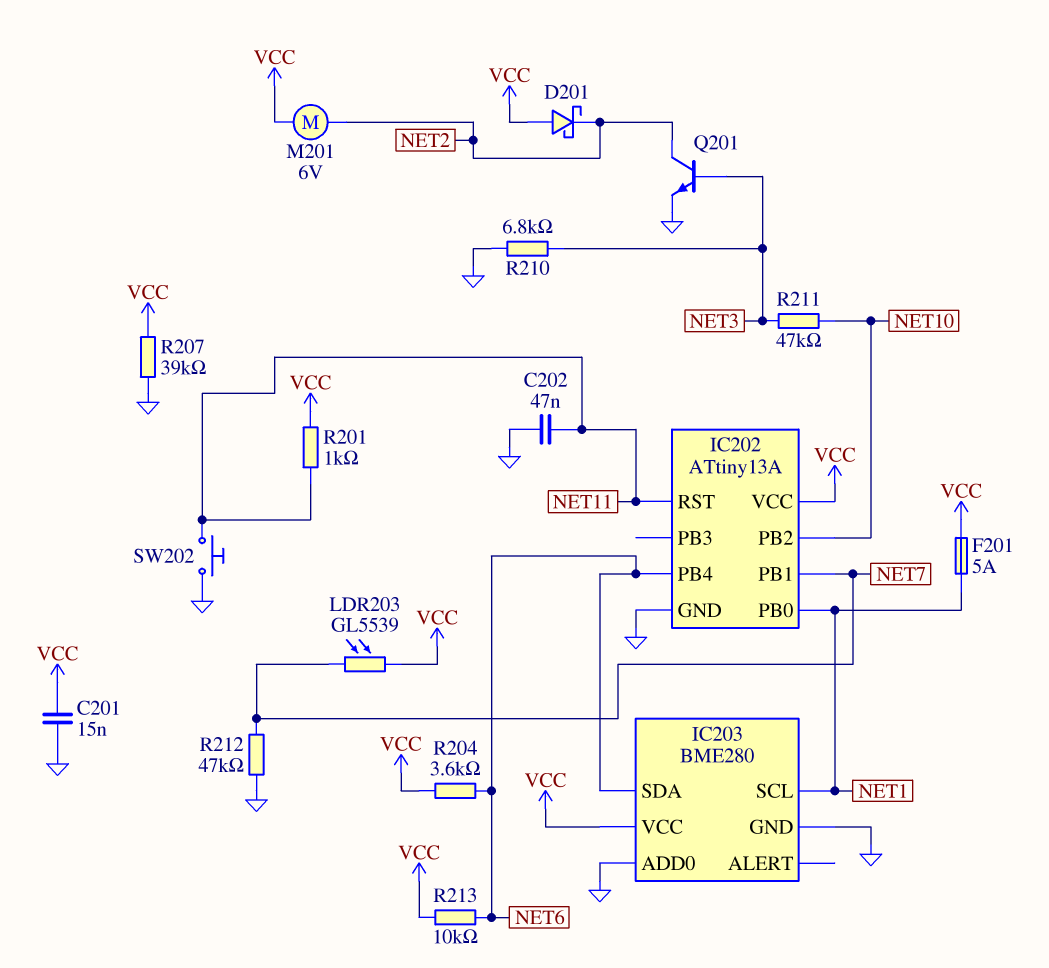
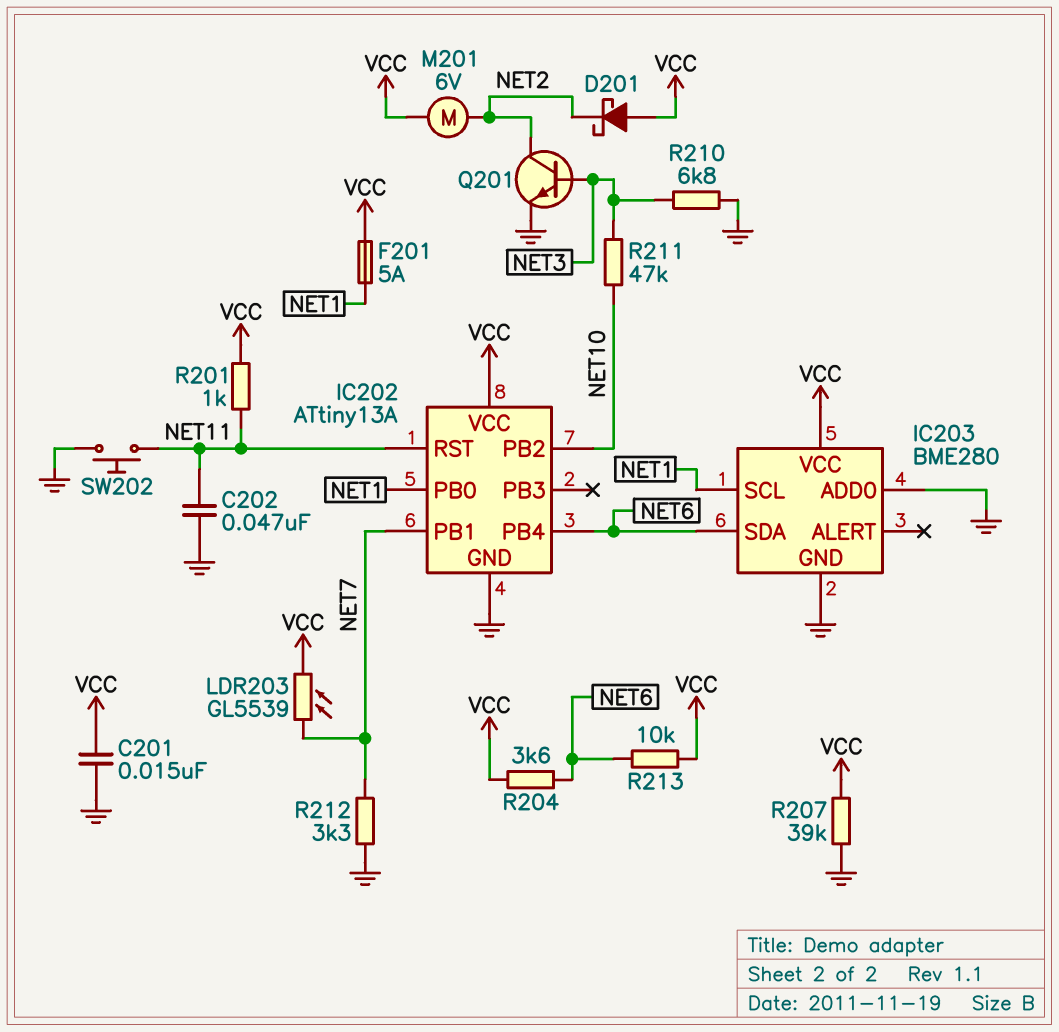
R212: 47k (GND, NET7) -> 3.3k (GND, NET7)

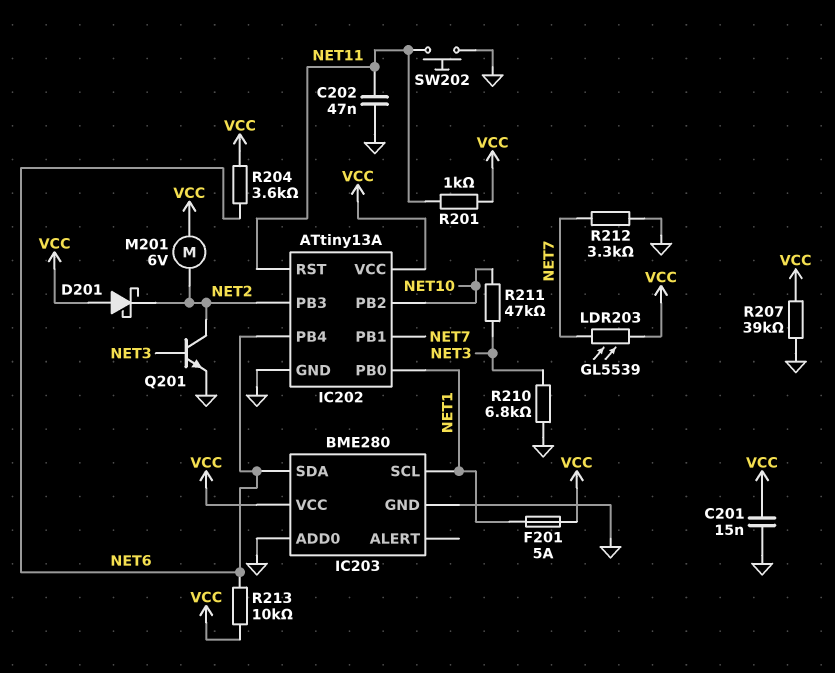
IC202 pin PB3: none -> NET2

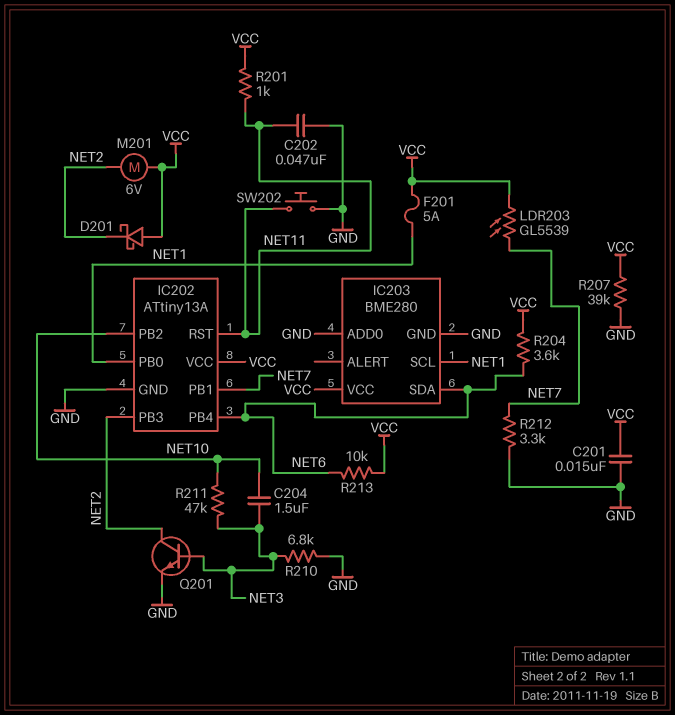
C204: none -> 1.5uF (NET3, NET10)

